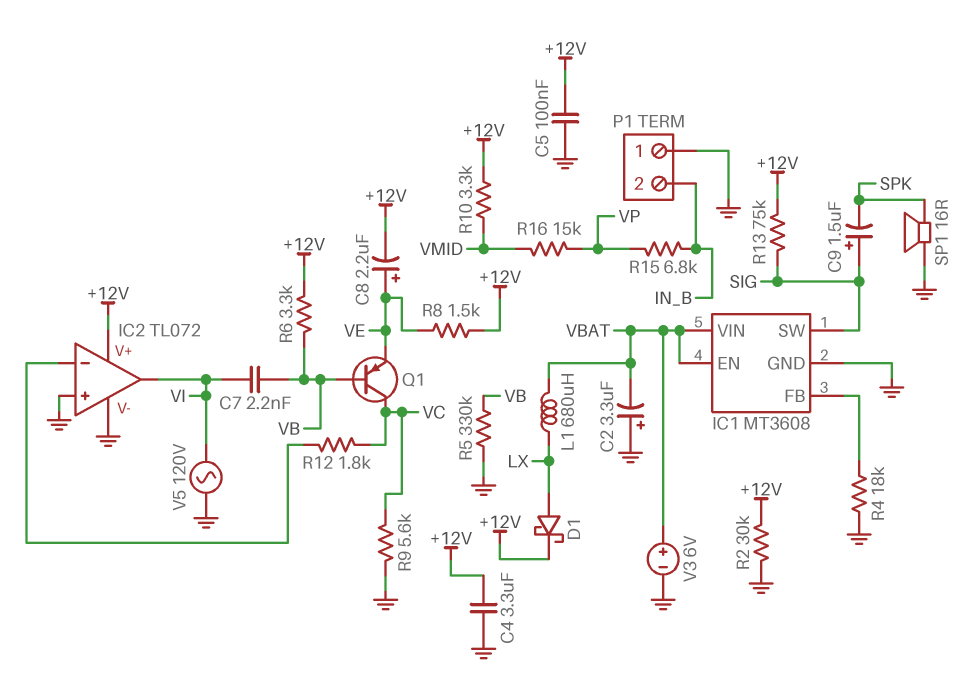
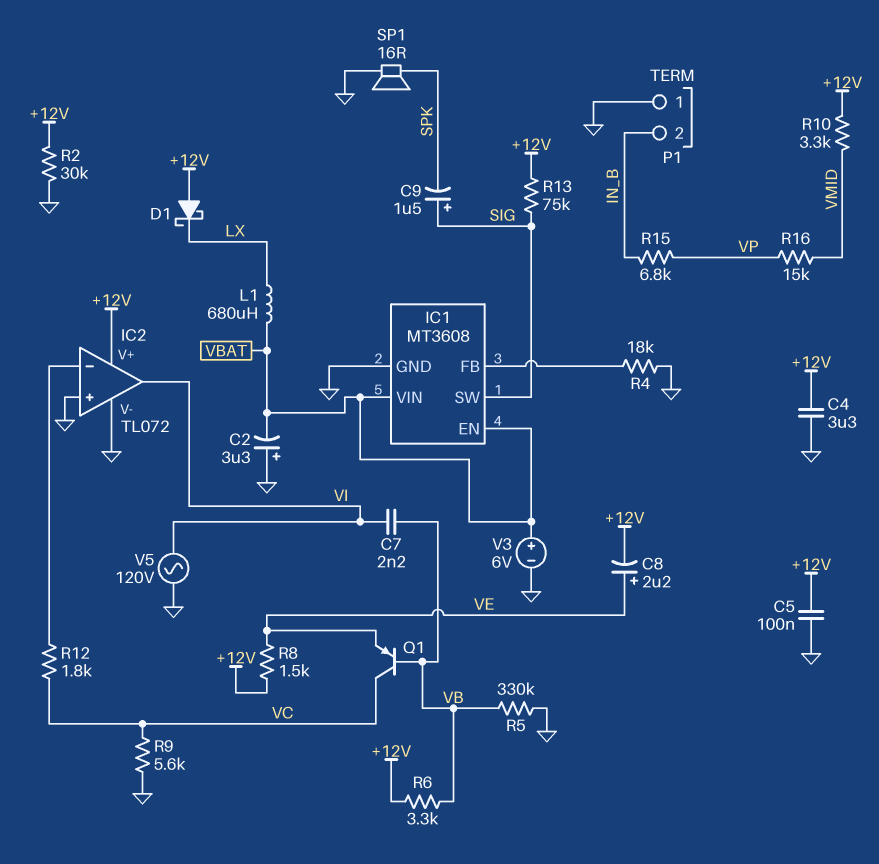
D1: schottky (A LX, K +12V) -> schottky (A +12V, K LX)

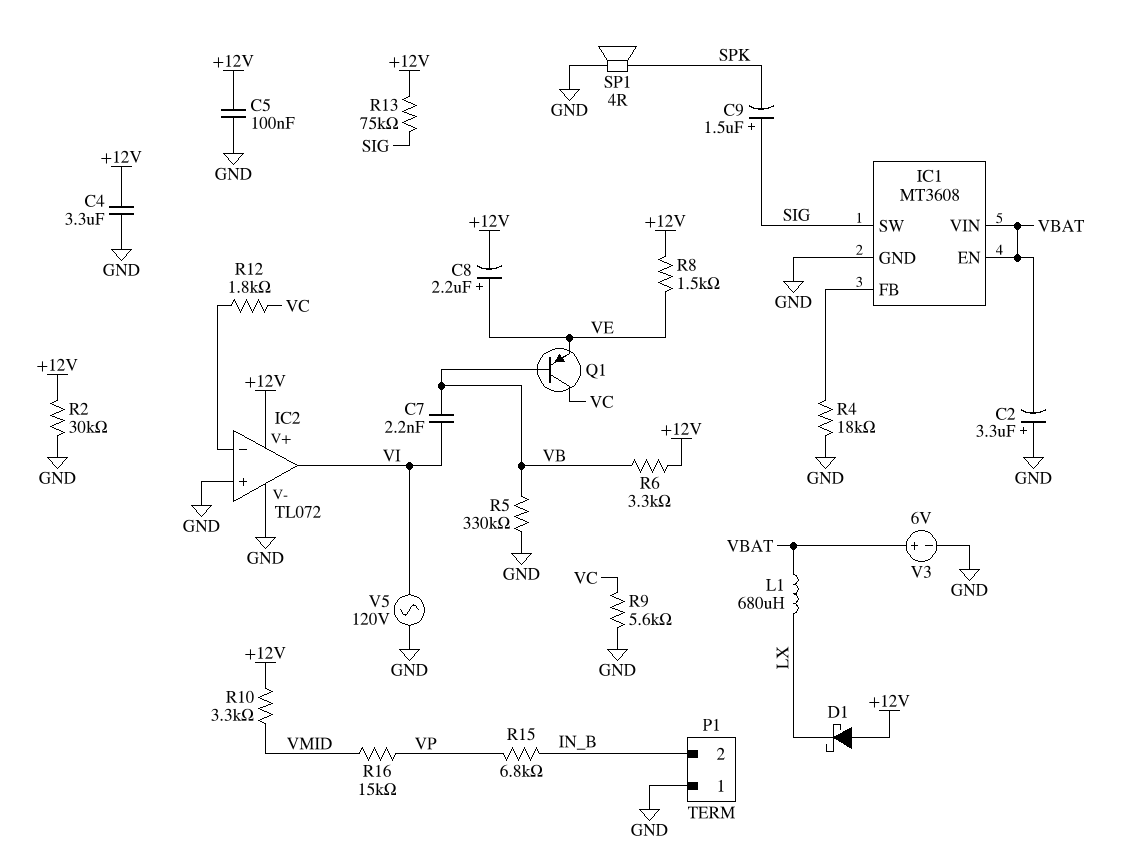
SP1: speaker 16R (GND, SPK) -> speaker 4R (GND, SPK)

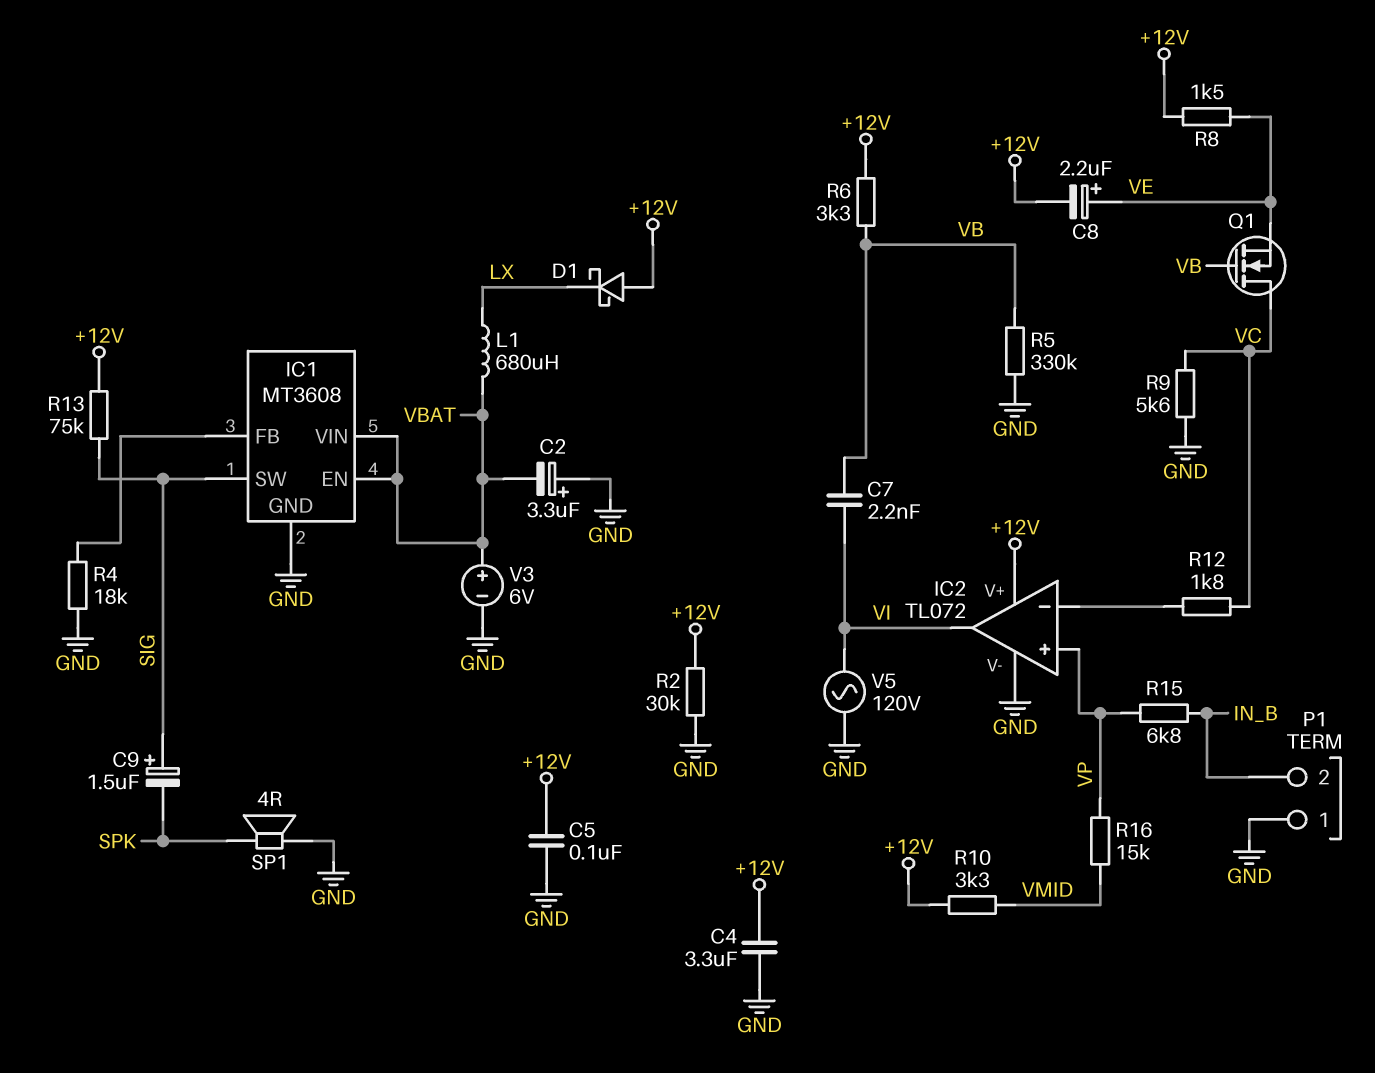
IC2 pin in+: GND -> VP
Q1: PNP (B VB, C VC, E VE) -> NMOS (G VB, D VC, S VE)

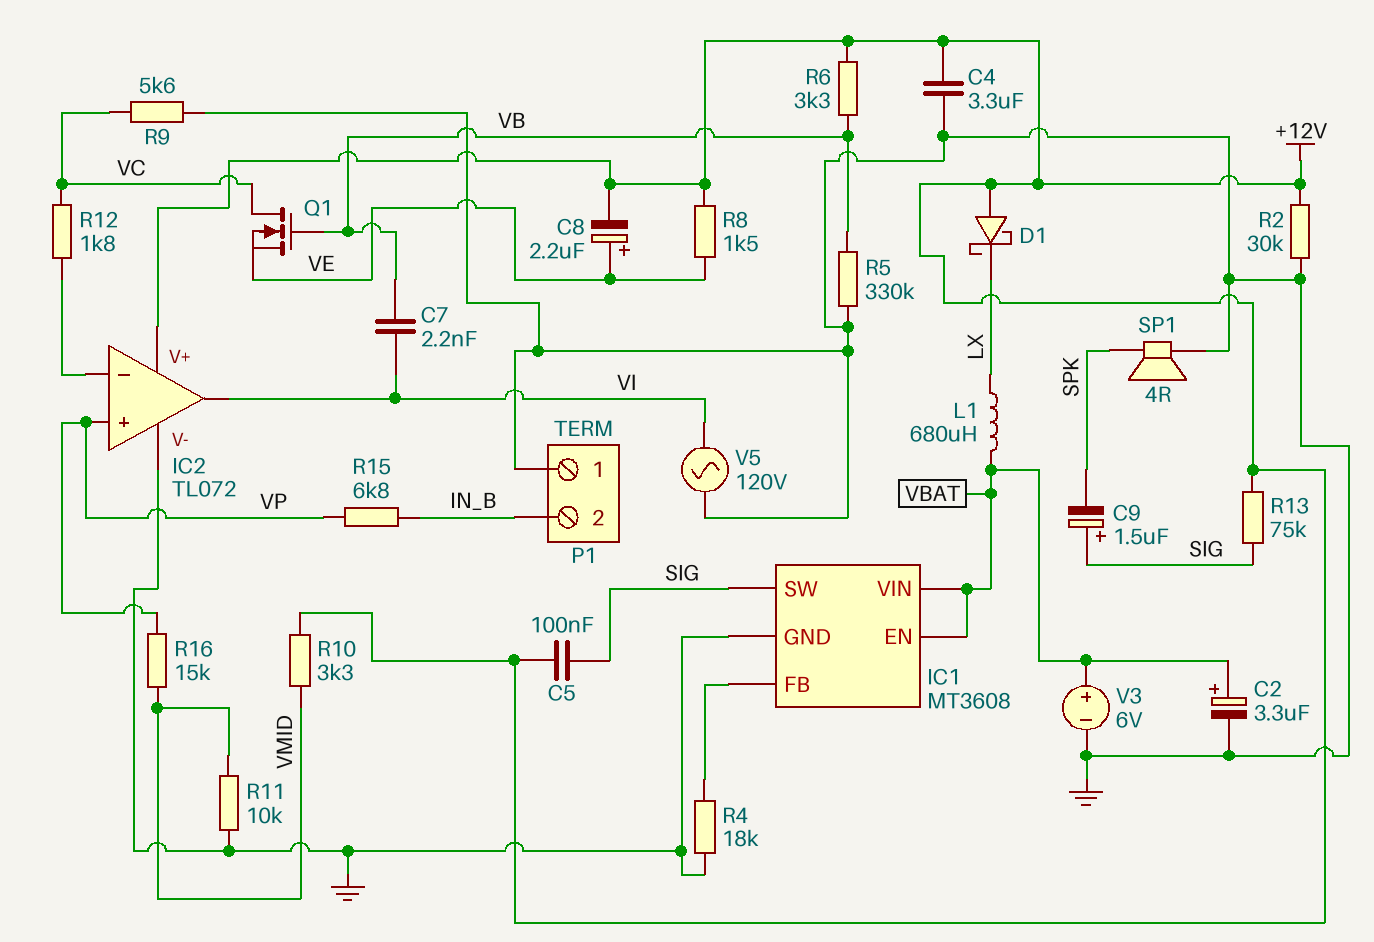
C2: 3.3uF (plus GND, minus VBAT) -> 3.3uF (plus VBAT, minus GND)
C5: 100nF (+12V, GND) -> 100nF (+12V, SIG)
R11: none -> 10k (GND, VMID)

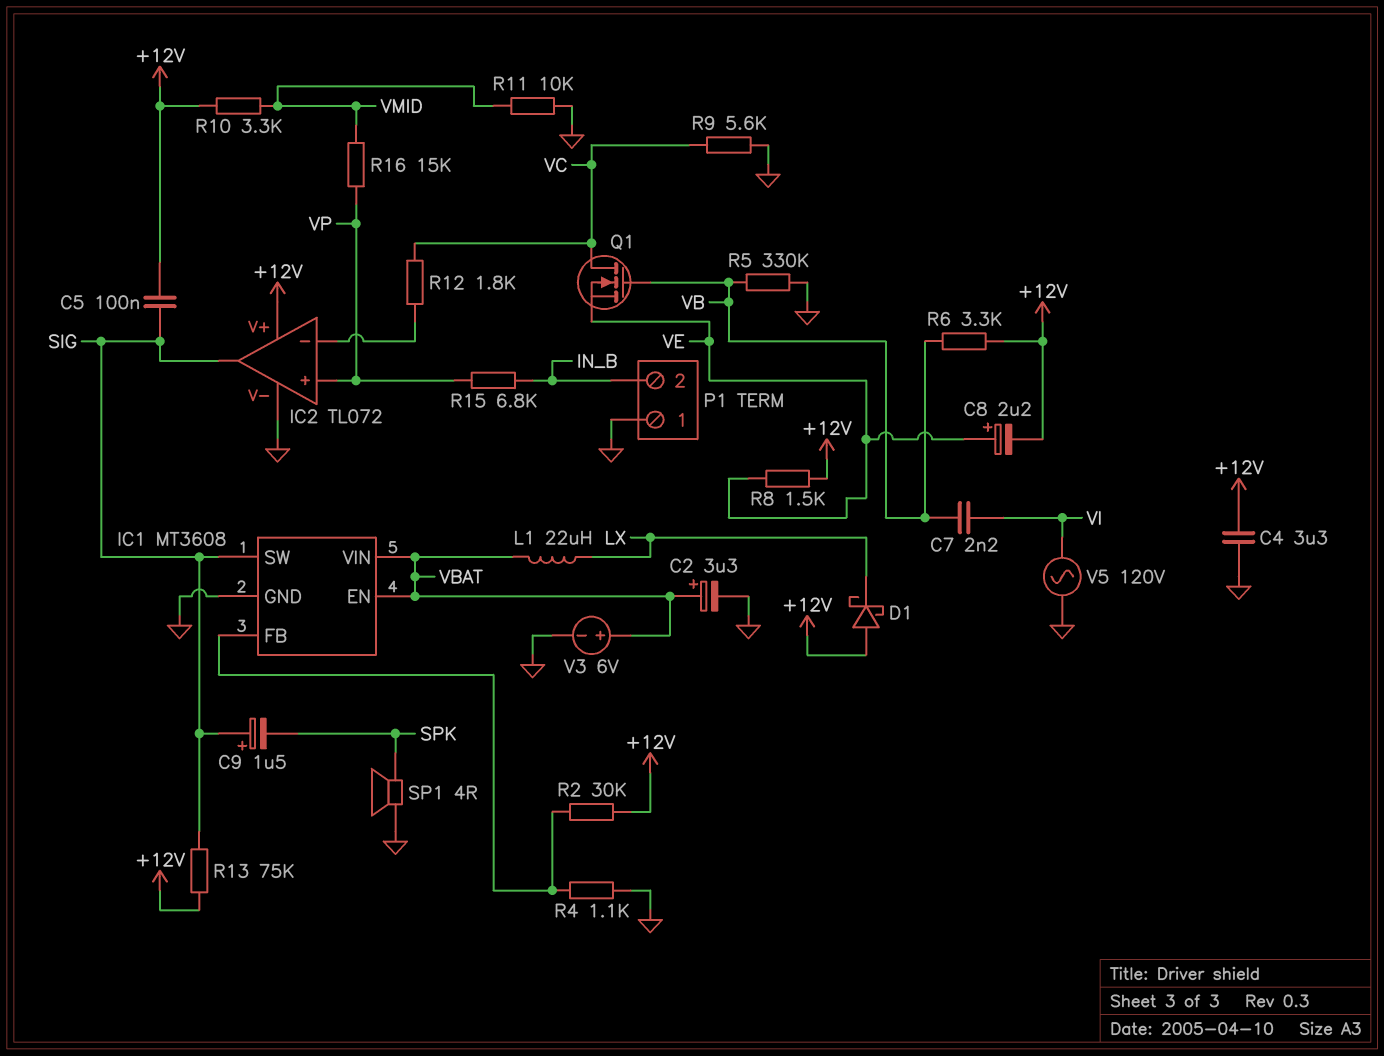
IC2 pin out: VI -> SIG
L1: 680uH (LX, VBAT) -> 22uH (LX, VBAT)
R2: 30k (+12V, GND) -> 30k (+12V, IC1/FB)
R4: 18k (GND, IC1/FB) -> 1.1k (GND, IC1/FB)

